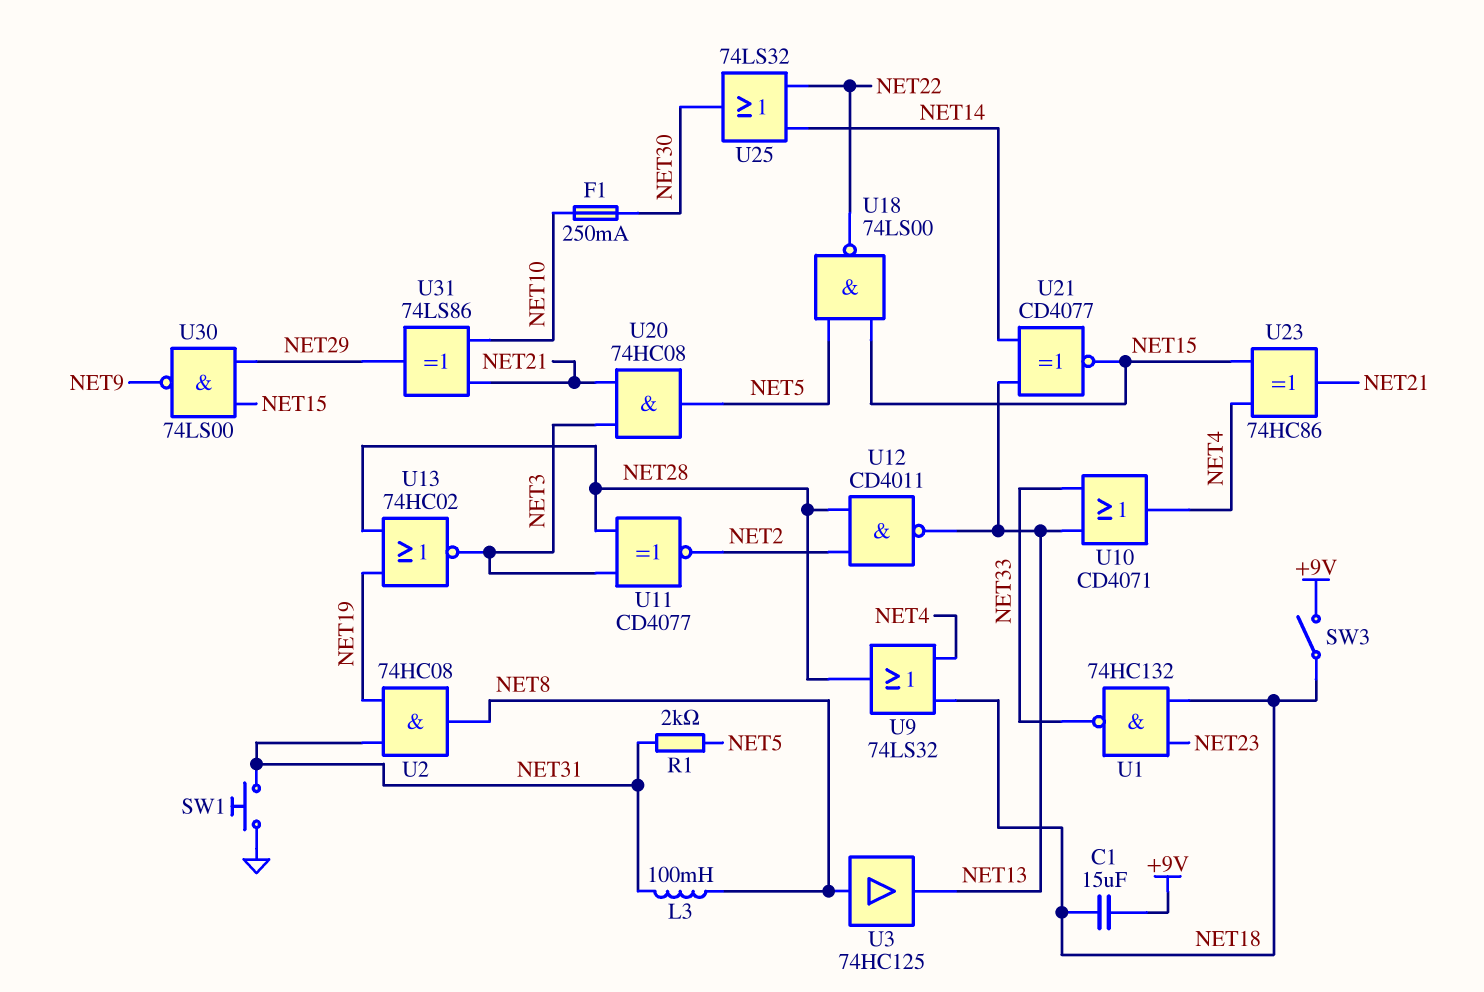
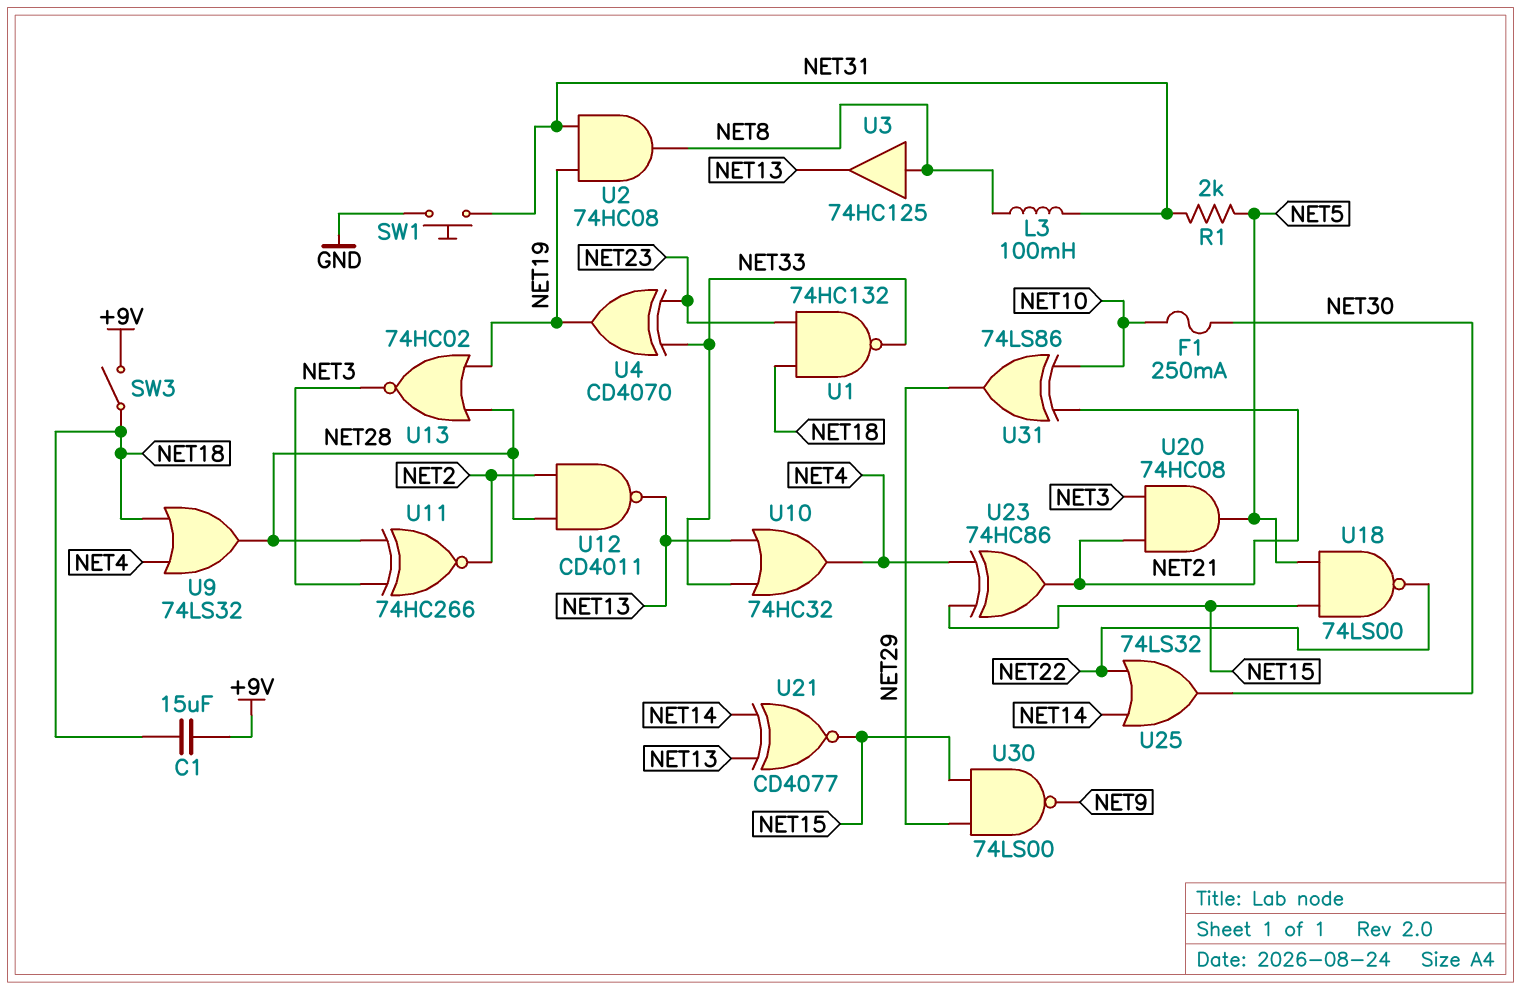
U4: none -> XOR CD4070 (in NET23, in NET33, out NET19)
U10: OR CD4071 (in NET13, in NET33, out NET4) -> OR 74HC32 (in NET13, in NET33, out NET4)
U11: XNOR CD4077 (in NET3, in NET28, out NET2) -> XNOR 74HC266 (in NET3, in NET28, out NET2)

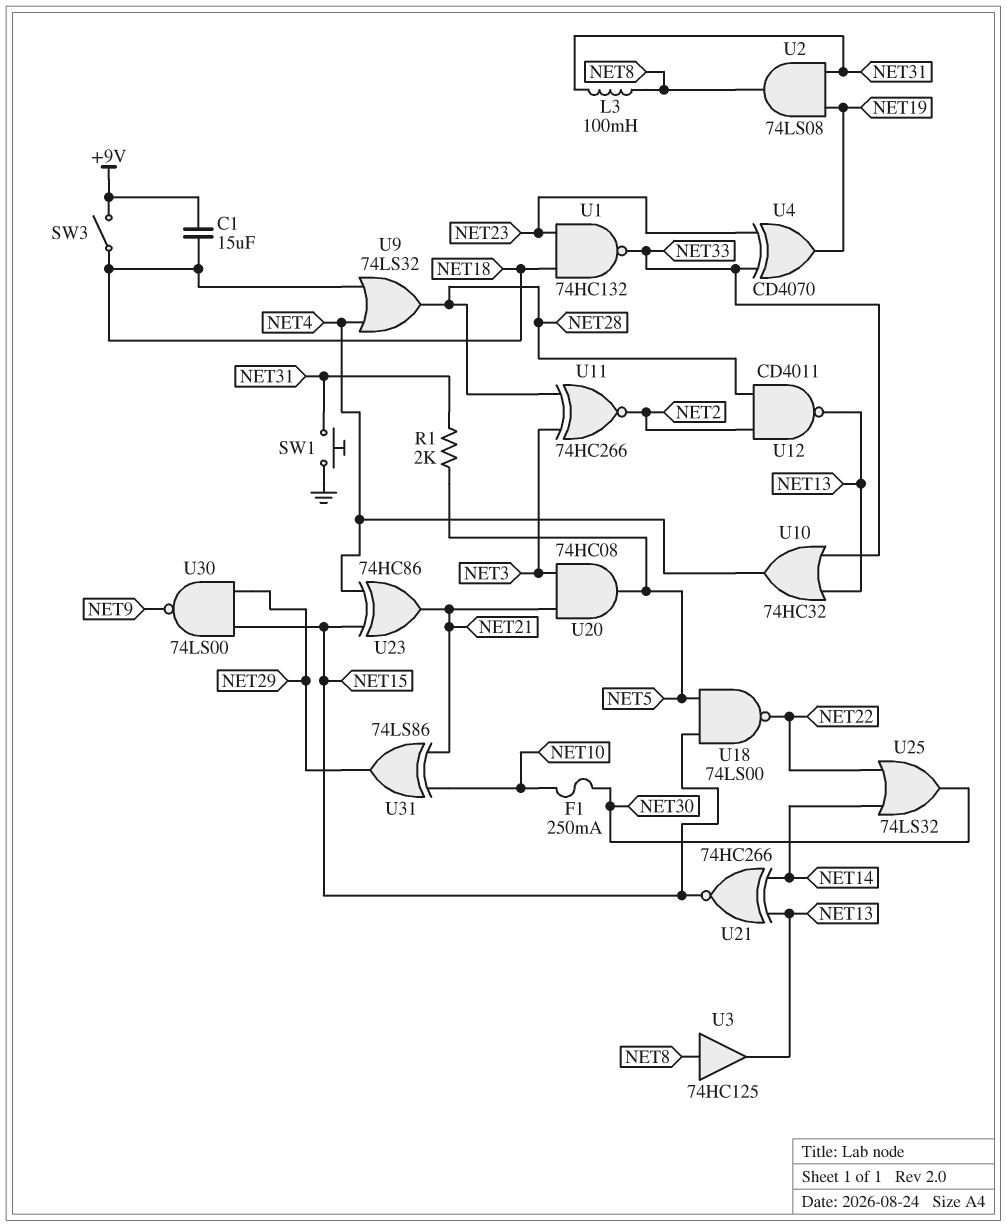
U2: AND 74HC08 (in NET19, in NET31, out NET8) -> AND 74LS08 (in NET19, in NET31, out NET8)
U13: NOR 74HC02 (in NET19, in NET28, out NET3) -> none
U21: XNOR CD4077 (in NET13, in NET14, out NET15) -> XNOR 74HC266 (in NET13, in NET14, out NET15)

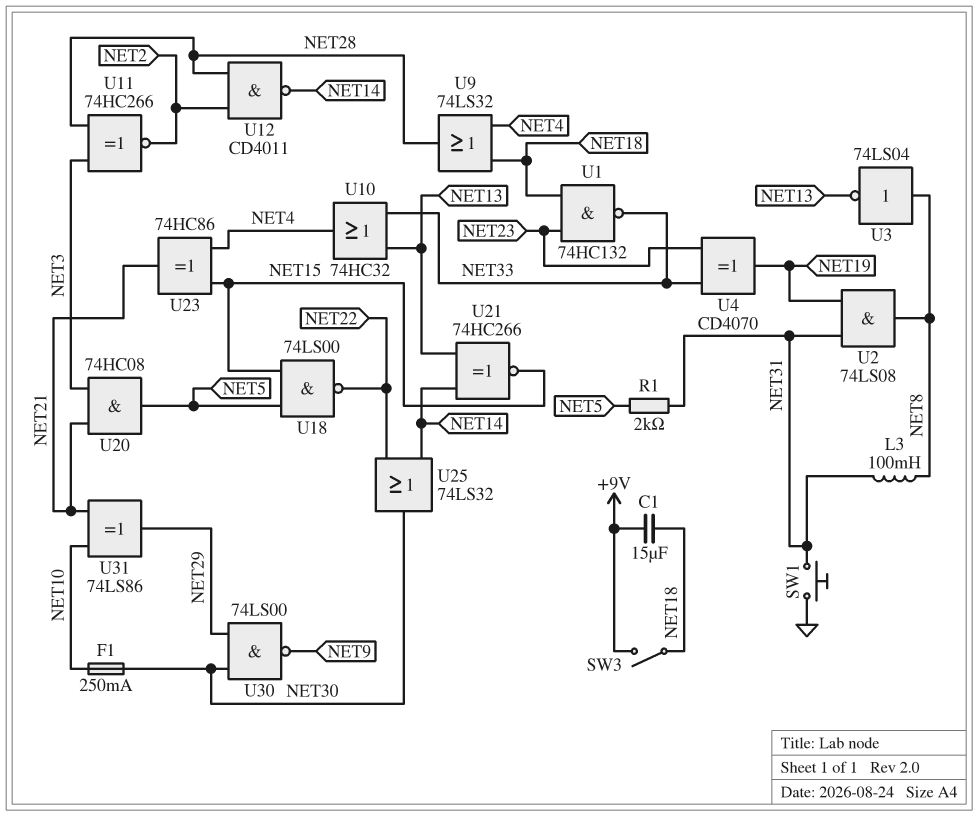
U3: buffer 74HC125 (in NET8, out NET13) -> NOT 74LS04 (in NET8, out NET13)
U12: NAND CD4011 (in NET2, in NET28, out NET13) -> NAND CD4011 (in NET2, in NET28, out NET14)
U30: NAND 74LS00 (in NET15, in NET29, out NET9) -> NAND 74LS00 (in NET29, in NET30, out NET9)

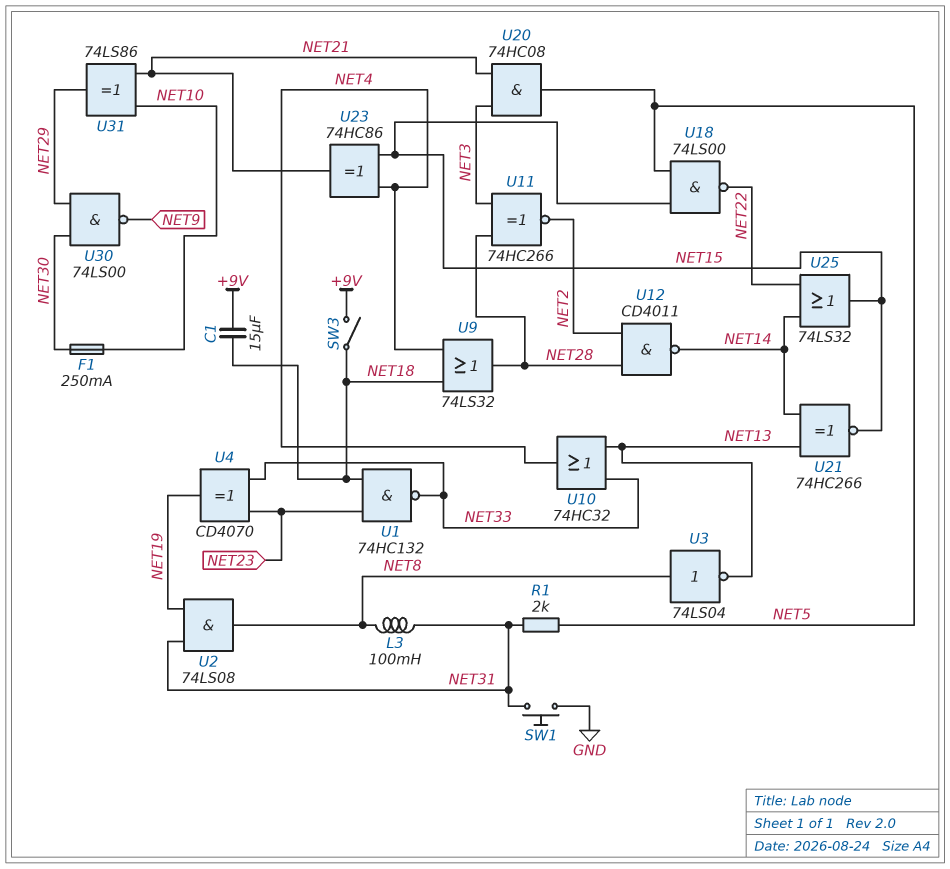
U25: OR 74LS32 (in NET14, in NET22, out NET30) -> OR 74LS32 (in NET14, in NET22, out NET15)

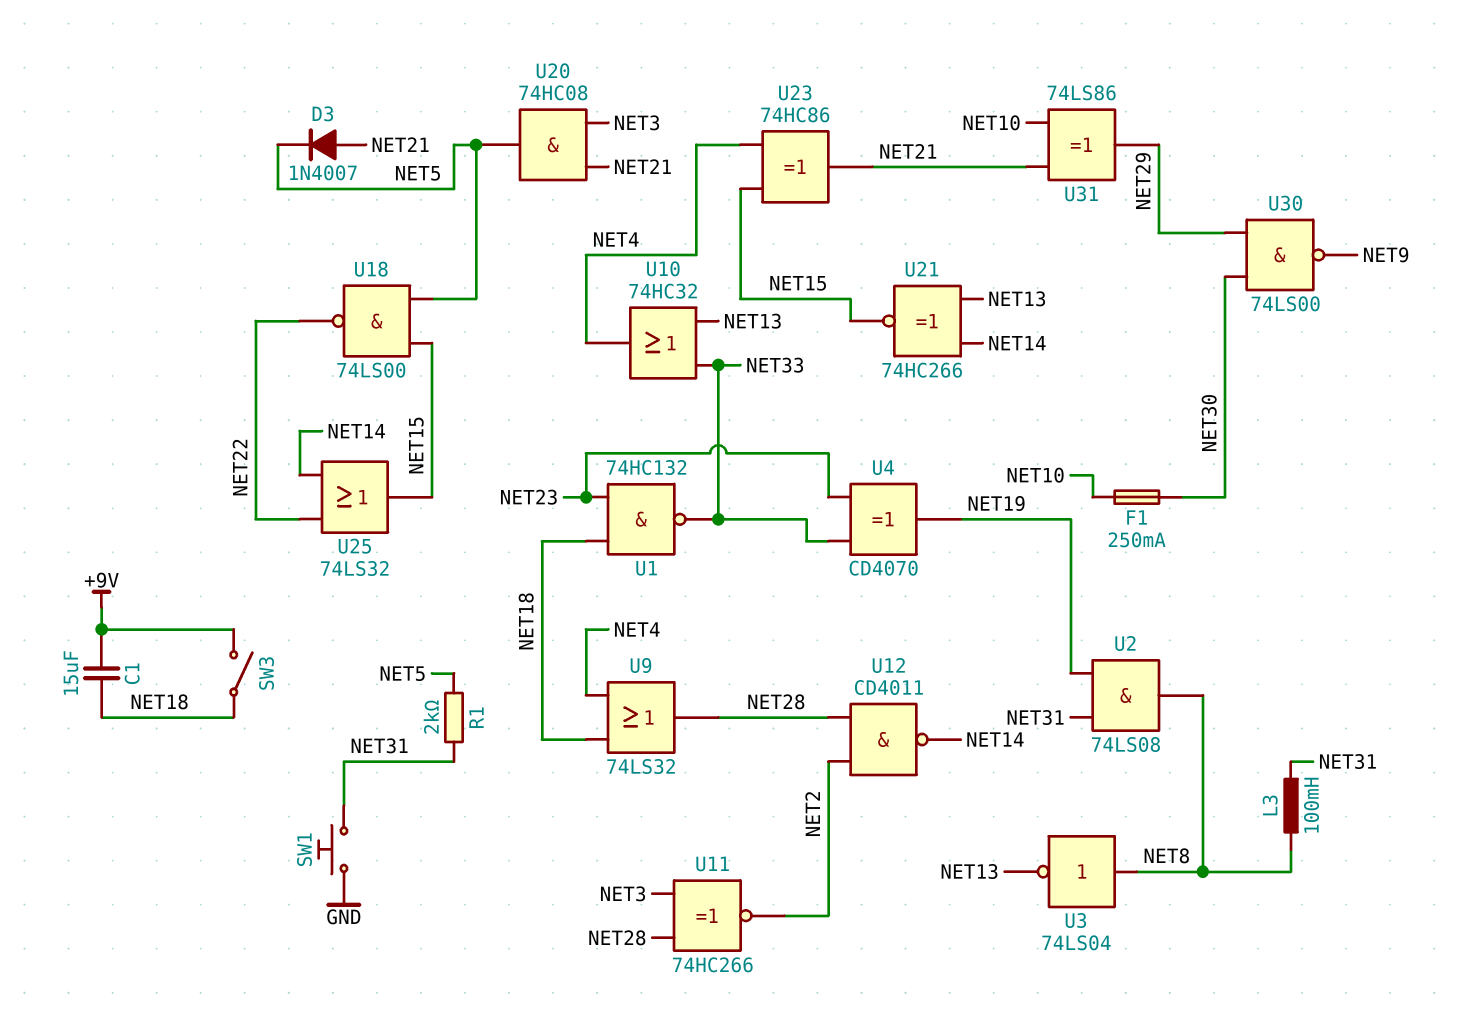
D3: none -> diode 1N4007 (A NET21, K NET5)

